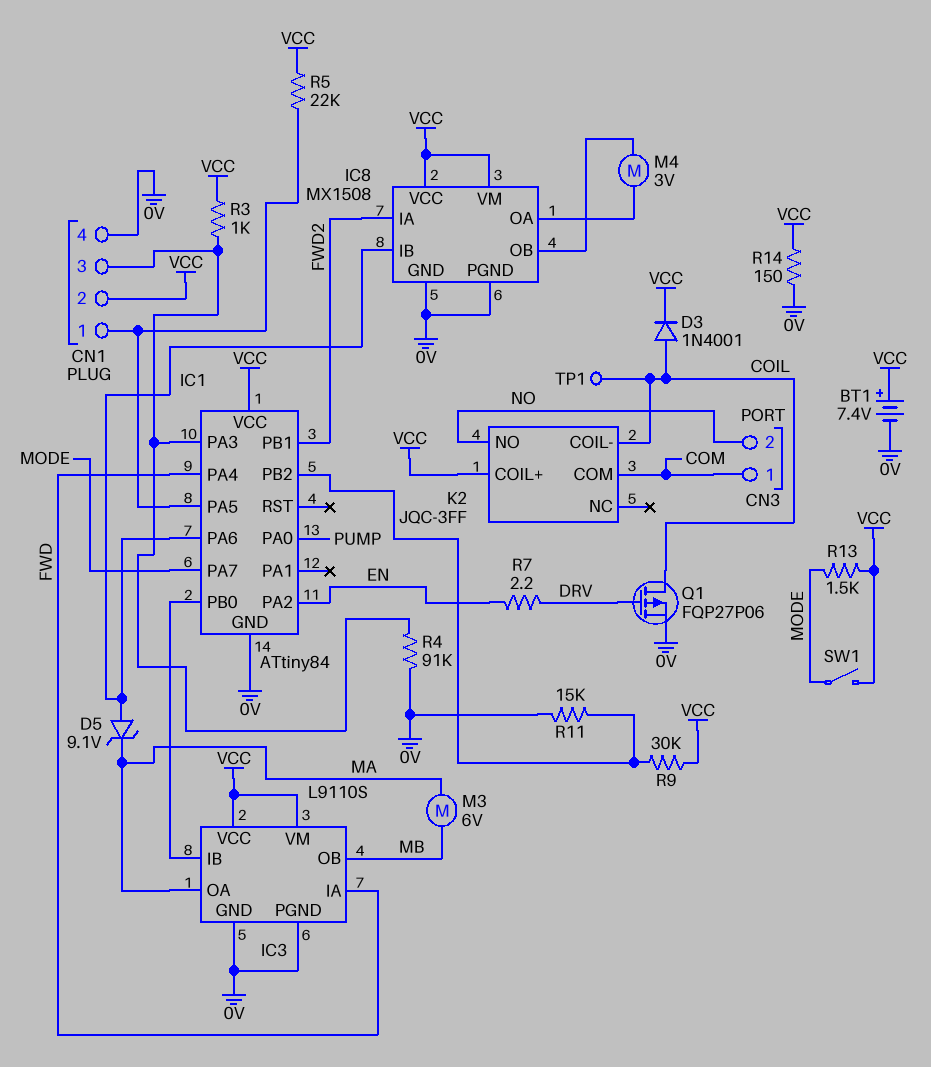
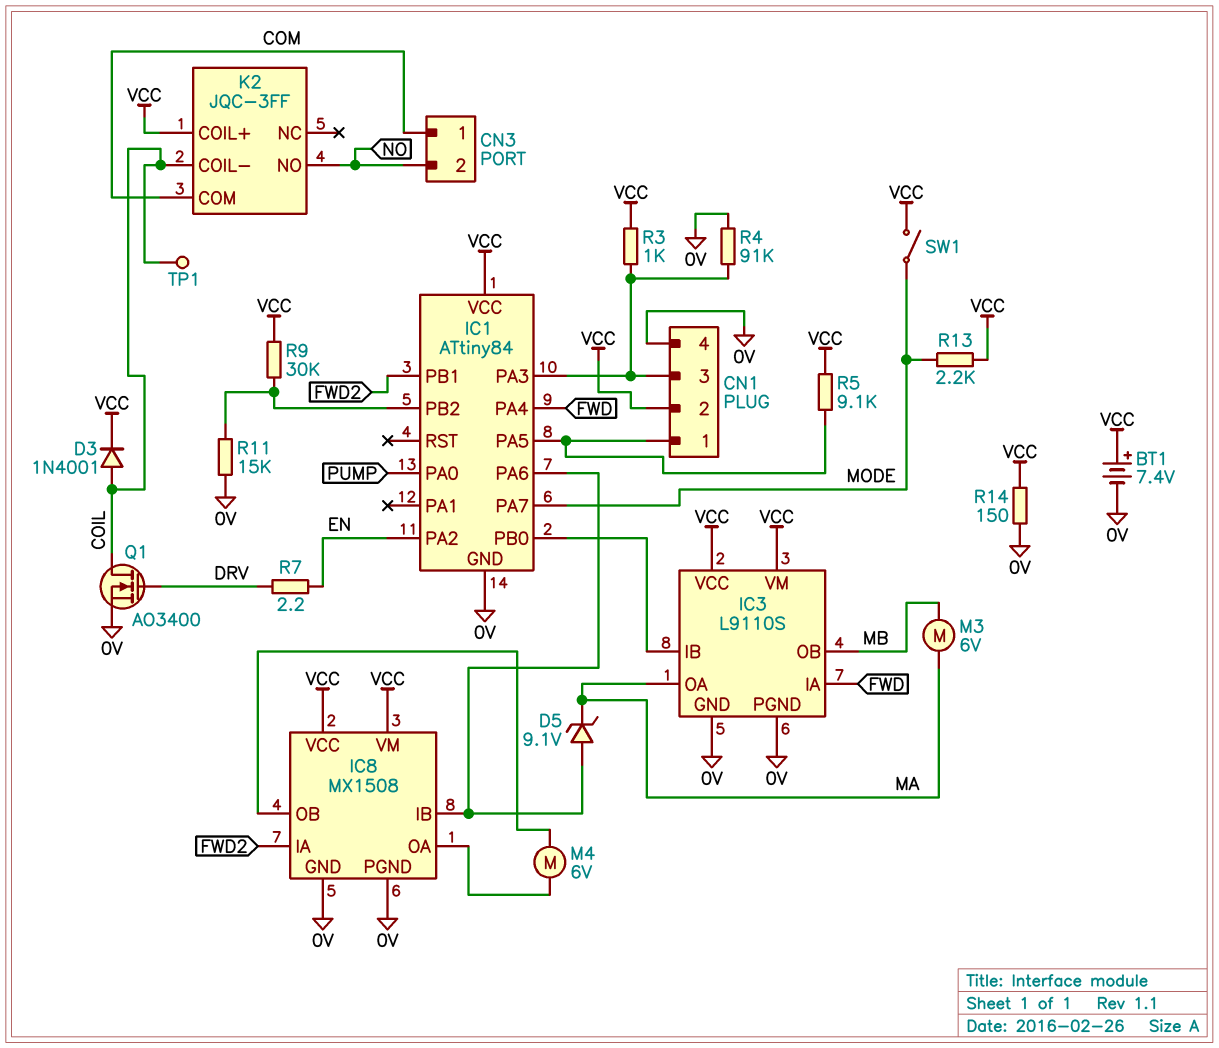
M4: motor 3V (IC8/OA, IC8/OB) -> motor 6V (IC8/OA, IC8/OB)
Q1: PMOS FQP27P06 (G DRV, D COIL, S 0V) -> NMOS AO3400 (G DRV, D COIL, S 0V)
R5: 22k (CN1/1, VCC) -> 9.1k (CN1/1, VCC)
R13: 1.5k (MODE, VCC) -> 2.2k (MODE, VCC)

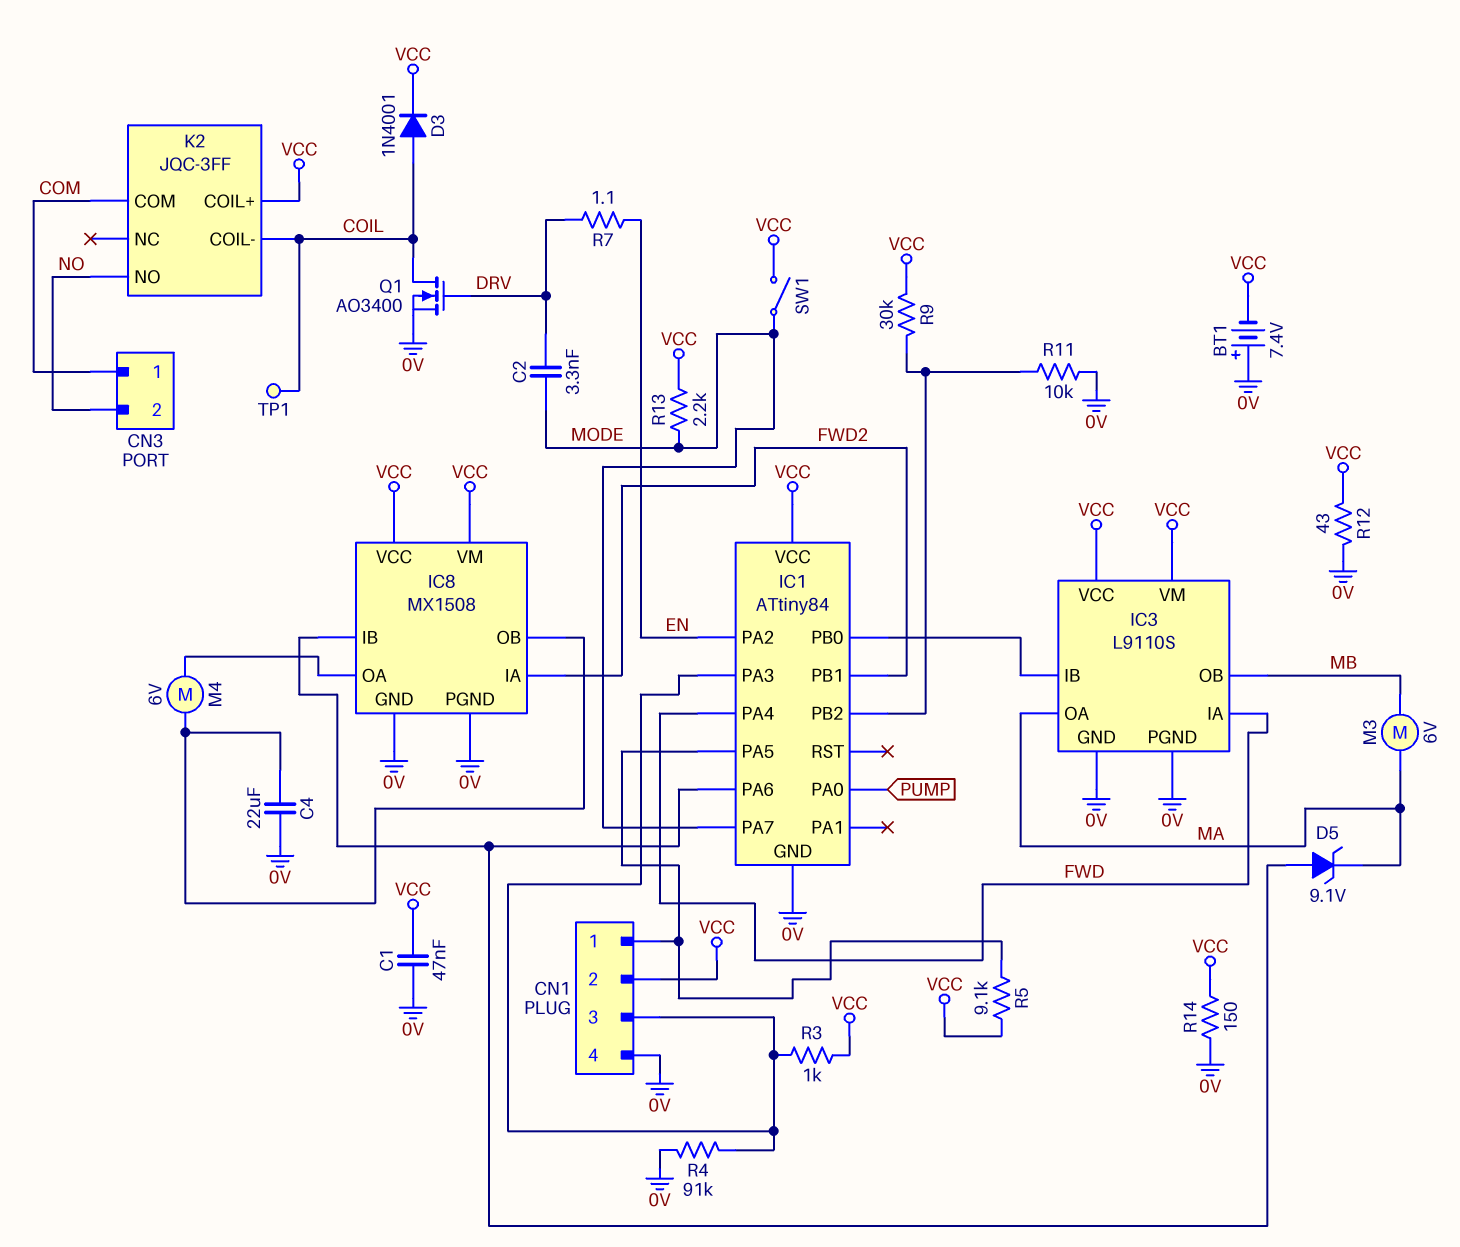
BT1: 7.4V (plus VCC, minus 0V) -> 7.4V (plus 0V, minus VCC)
C1: none -> 47nF (0V, VCC)
C2: none -> 3.3nF (DRV, MODE)
C4: none -> 22uF (0V, IC8/OB)
R7: 2.2 (DRV, EN) -> 1.1 (DRV, EN)
R11: 15k (0V, IC1/PB2) -> 10k (0V, IC1/PB2)
R12: none -> 43 (0V, VCC)

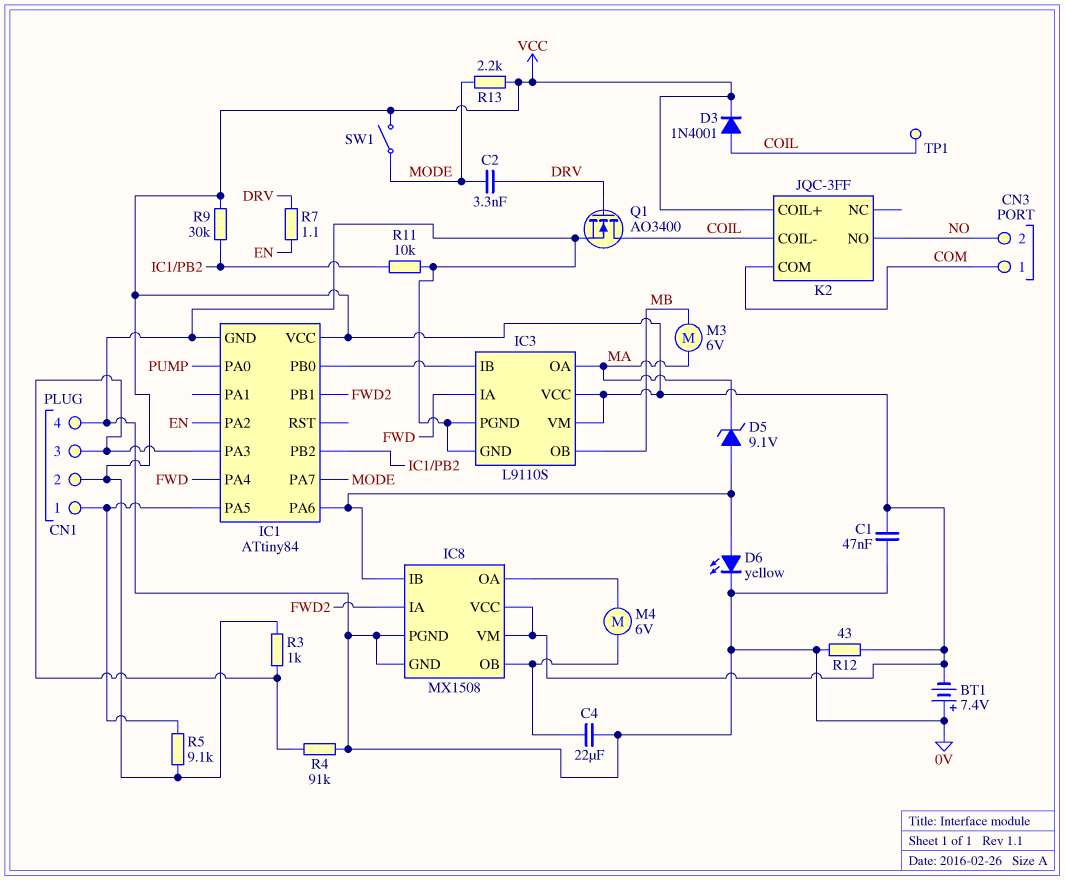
D6: none -> LED yellow (A IC1/PA6, K 0V)
R14: 150 (0V, VCC) -> none

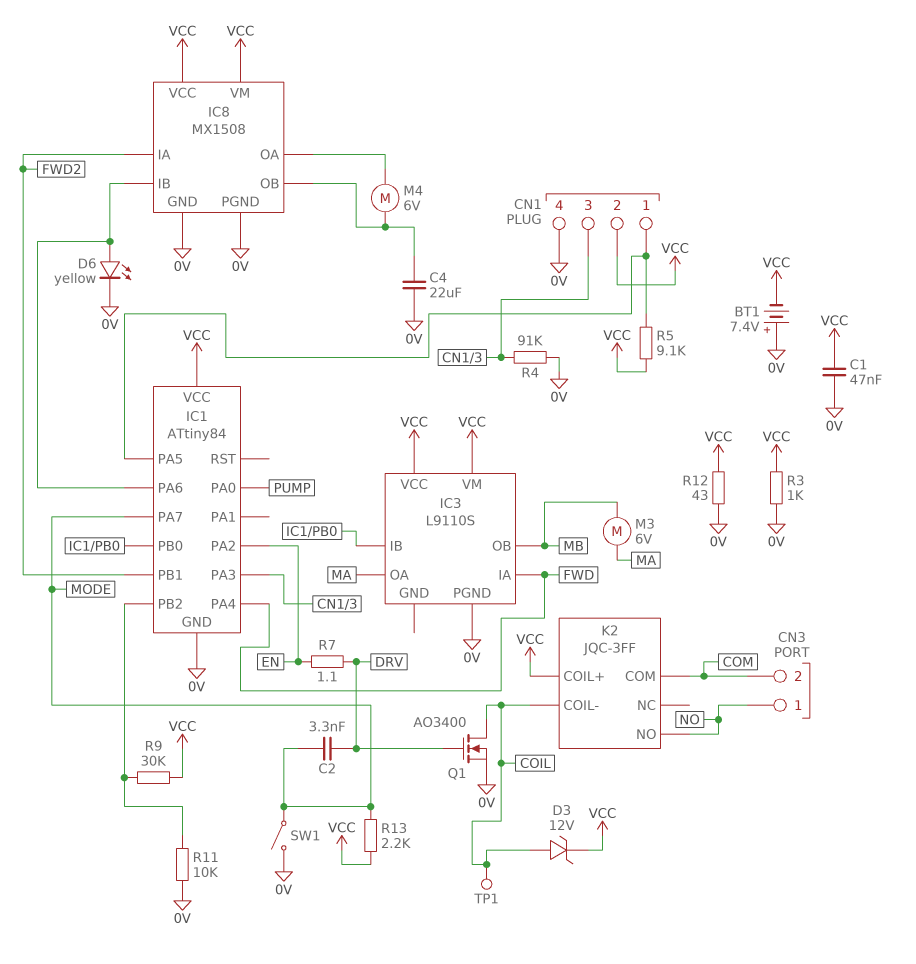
CN3 pin 1: COM -> NO
CN3 pin 2: NO -> COM
D3: diode 1N4001 (A COIL, K VCC) -> zener 12V (A COIL, K VCC)
D5: zener 9.1V (A IC1/PA6, K MA) -> none
IC3 pin GND: 0V -> none
R3: 1k (CN1/3, VCC) -> 1k (0V, VCC)
SW1: switch (MODE, VCC) -> switch (0V, MODE)

